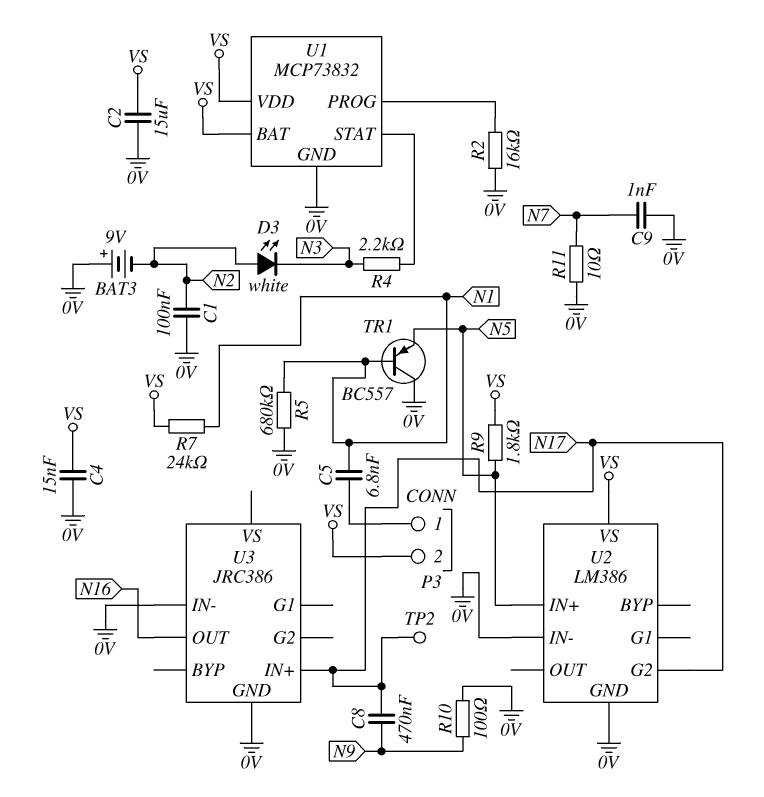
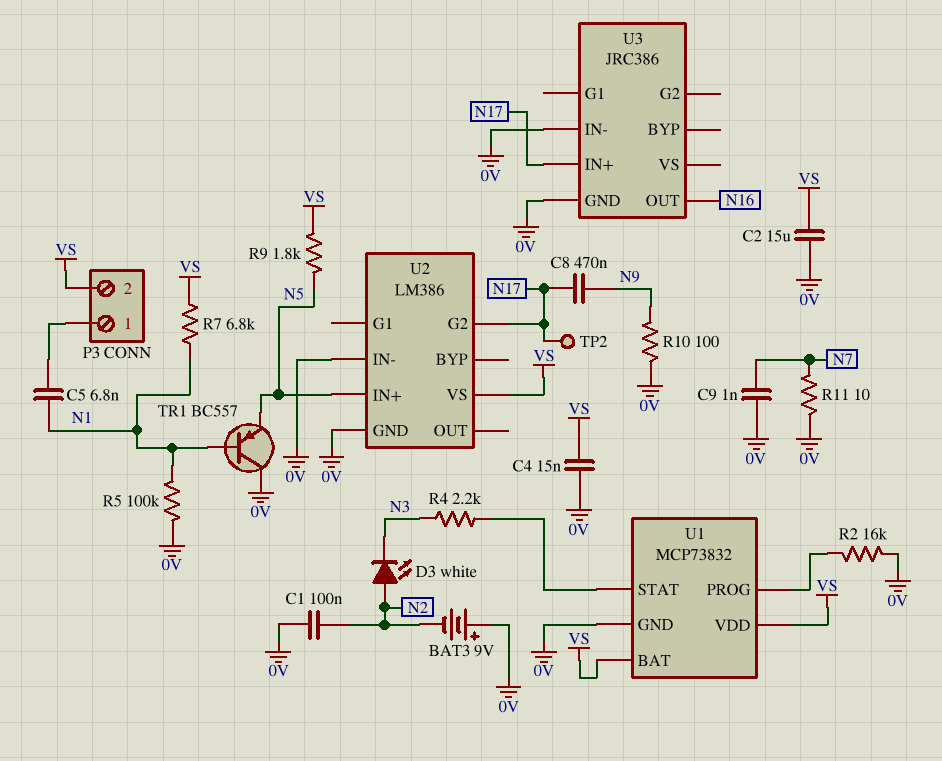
R5: 680k (0V, N1) -> 100k (0V, N1)
R7: 24k (N1, VS) -> 6.8k (N1, VS)

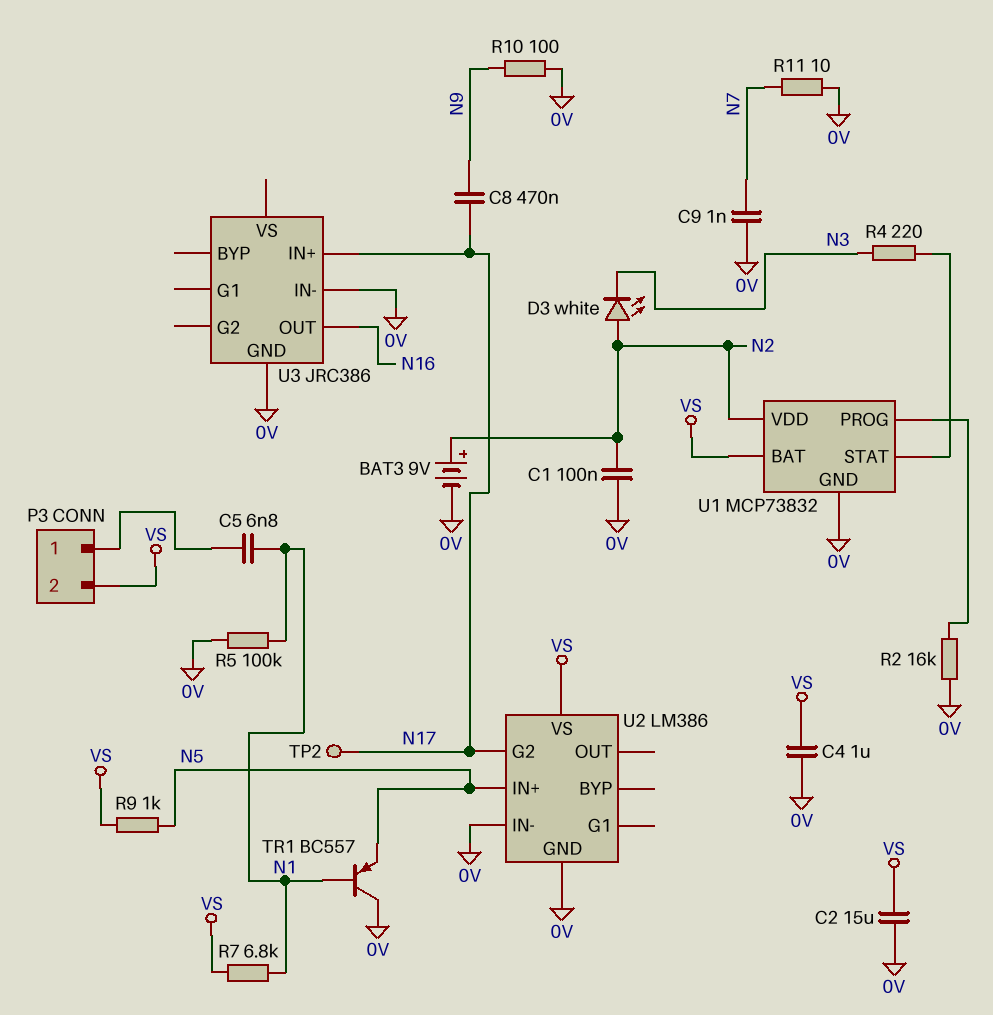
BAT3: 9V (plus 0V, minus N2) -> 9V (plus N2, minus 0V)
C4: 15nF (0V, VS) -> 1uF (0V, VS)
R4: 2.2k (N3, U1/STAT) -> 220 (N3, U1/STAT)
R9: 1.8k (N5, VS) -> 1k (N5, VS)
U1 pin VDD: VS -> N2

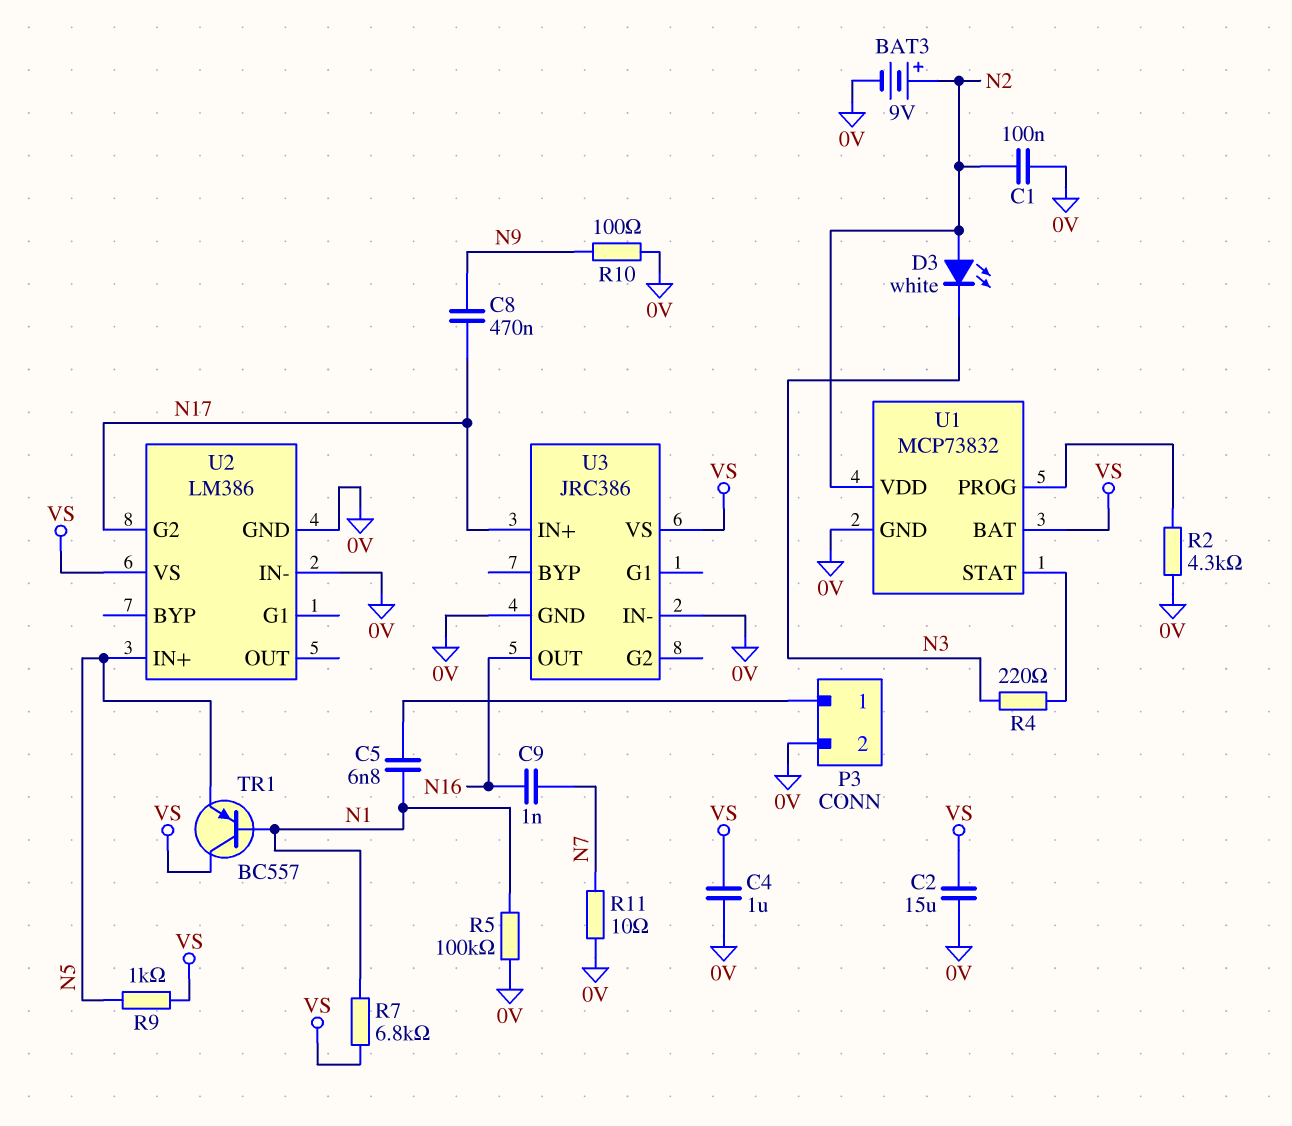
C9: 1nF (0V, N7) -> 1nF (N7, N16)
P3 pin 2: VS -> 0V
R2: 16k (0V, U1/PROG) -> 4.3k (0V, U1/PROG)
TP2: test point (N17) -> none
TR1: PNP BC557 (B N1, C 0V, E N5) -> PNP BC557 (B N1, C VS, E N5)
U3 pin VS: none -> VS

